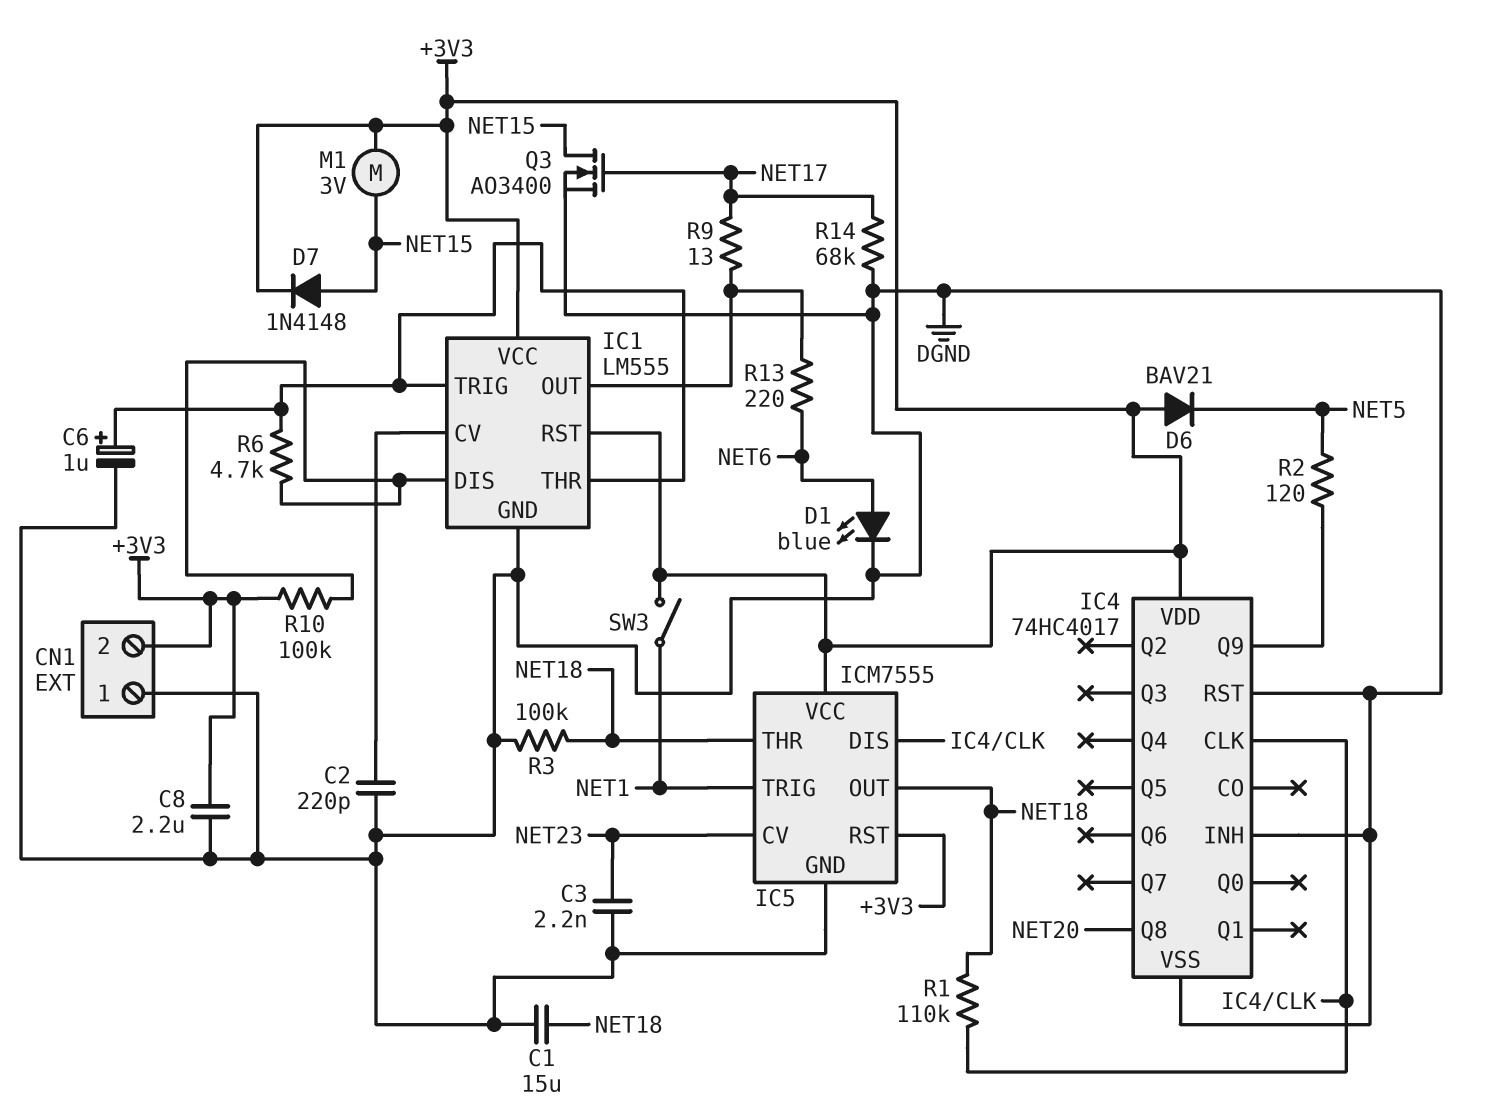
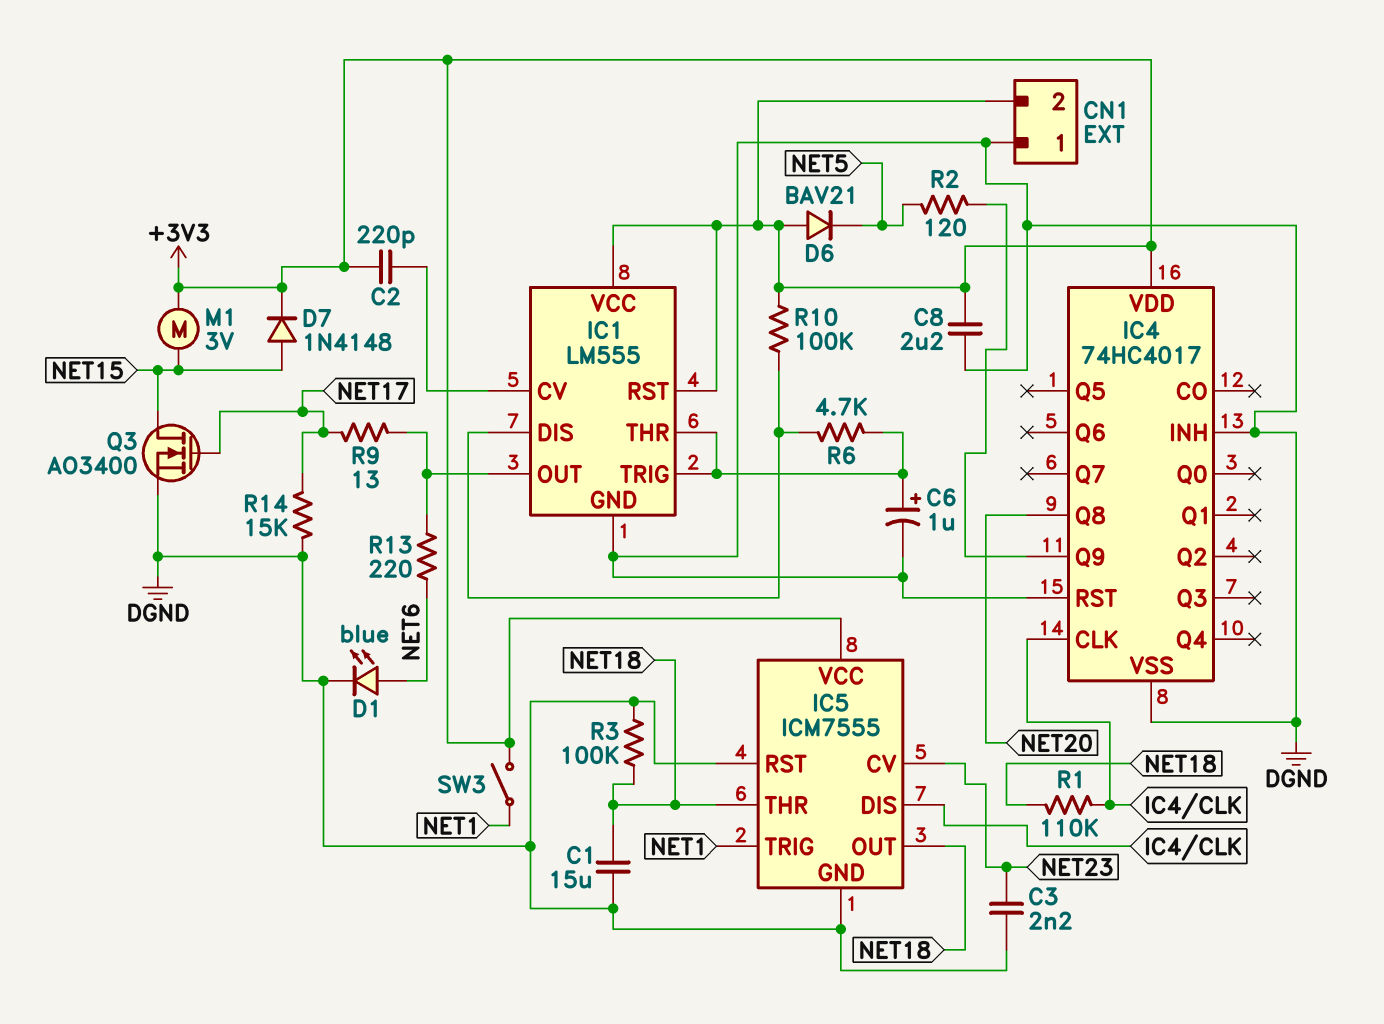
C2: 220pF (DGND, IC1/CV) -> 220pF (+3V3, IC1/CV)
IC5 pin RST: +3V3 -> DGND
R14: 68k (DGND, NET17) -> 15k (DGND, NET17)

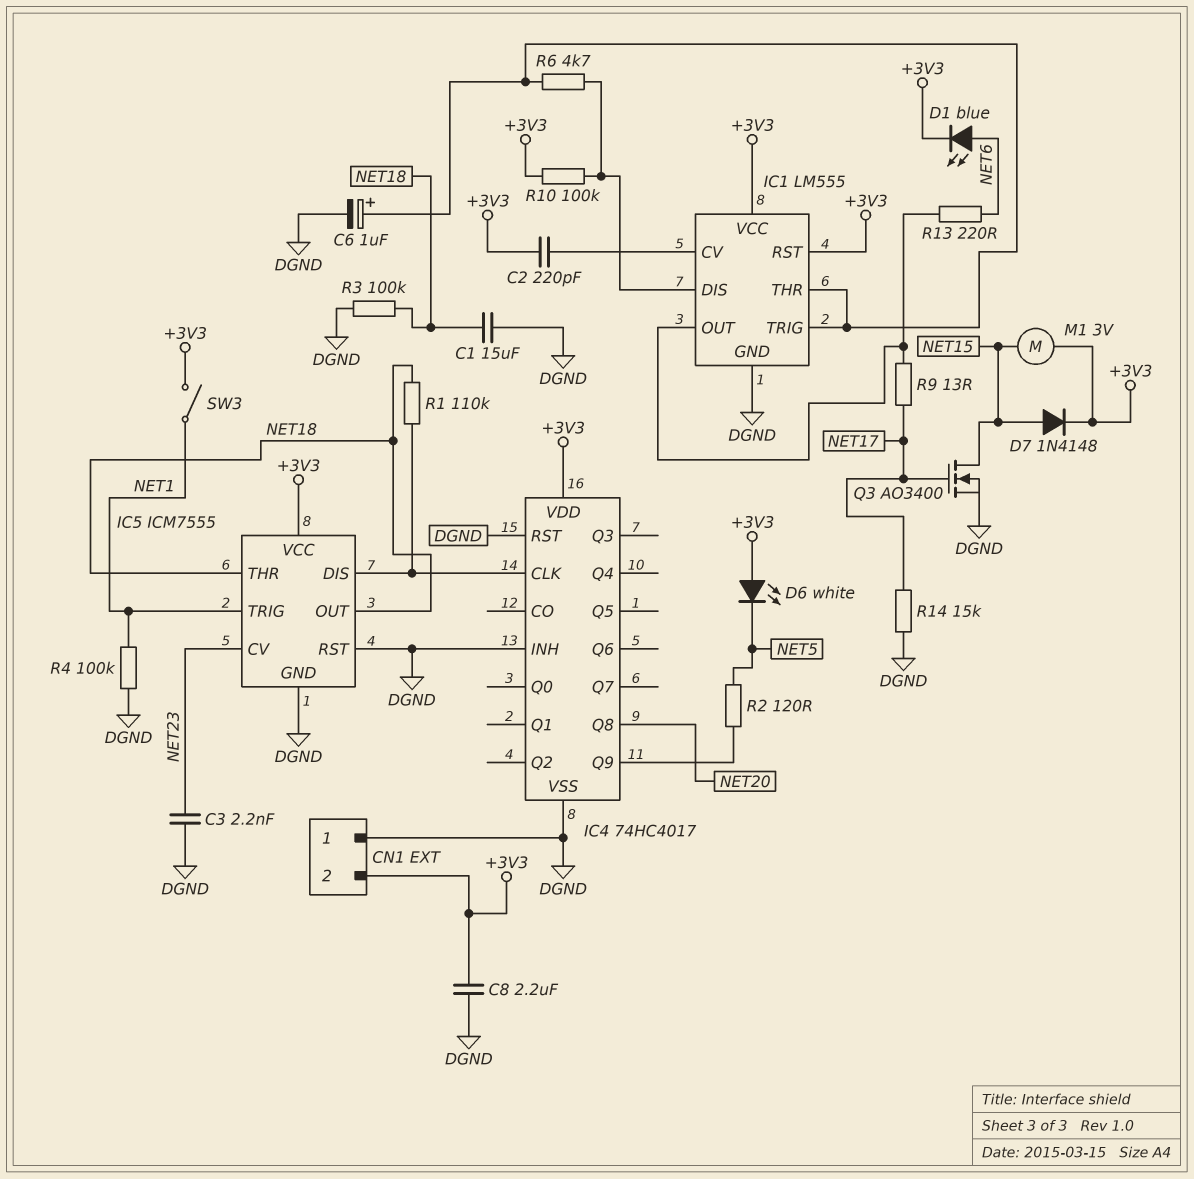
D1: LED blue (A NET6, K DGND) -> LED blue (A NET6, K +3V3)
D6: diode BAV21 (A +3V3, K NET5) -> LED white (A +3V3, K NET5)
R4: none -> 100k (DGND, NET1)

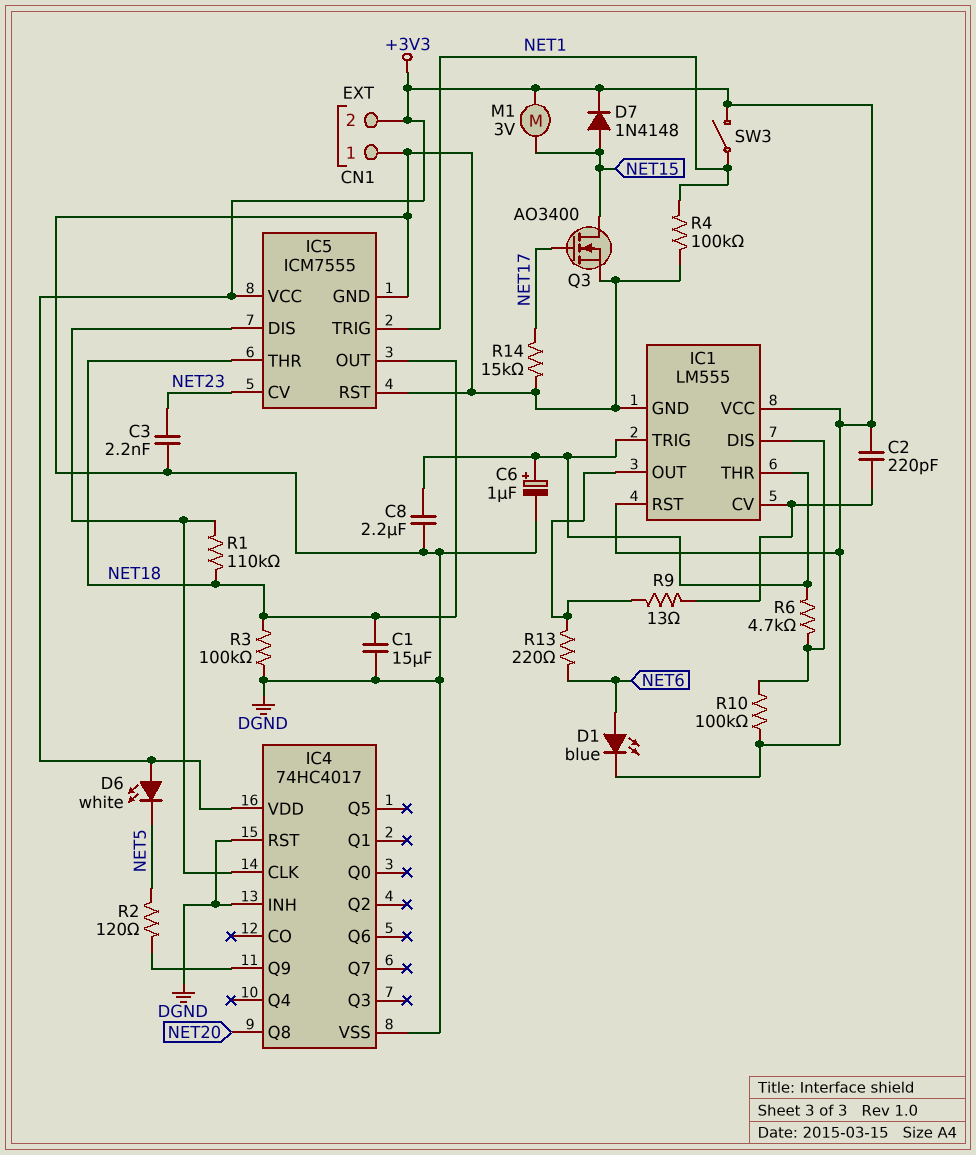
C8: 2.2uF (+3V3, DGND) -> 2.2uF (DGND, IC1/THR)
R9: 13 (IC1/OUT, NET17) -> 13 (IC1/CV, IC1/OUT)

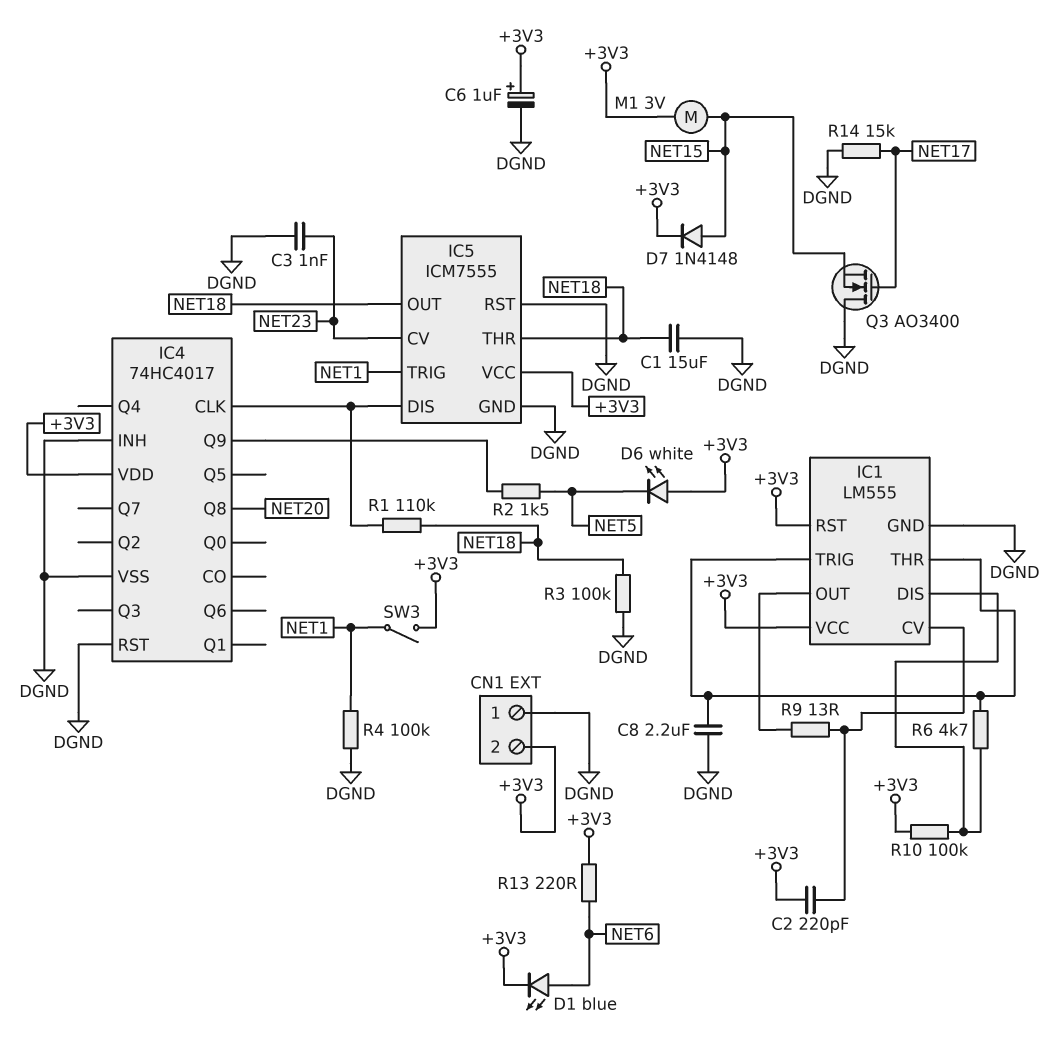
C3: 2.2nF (DGND, NET23) -> 1nF (DGND, NET23)
C6: 1uF (plus IC1/THR, minus DGND) -> 1uF (plus +3V3, minus DGND)
Q3: NMOS AO3400 (G NET17, D NET15, S DGND) -> NMOS AO3400 (G NET17, D DGND, S NET15)
R2: 120 (IC4/Q9, NET5) -> 1.5k (IC4/Q9, NET5)
R13: 220 (IC1/OUT, NET6) -> 220 (+3V3, NET6)

